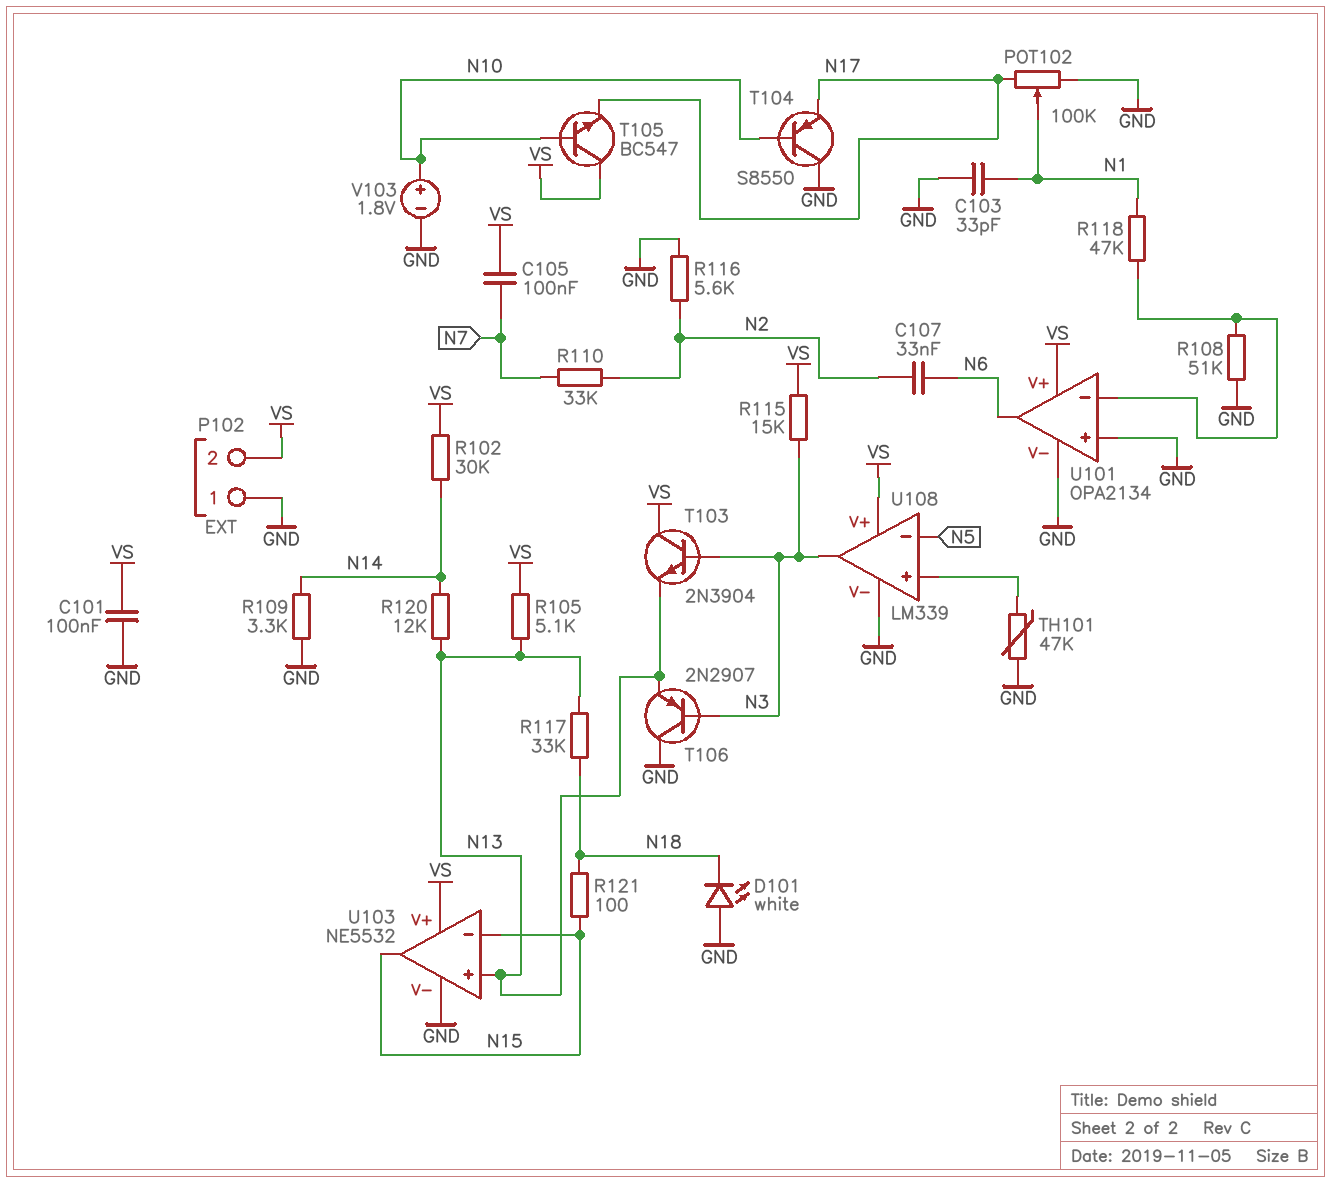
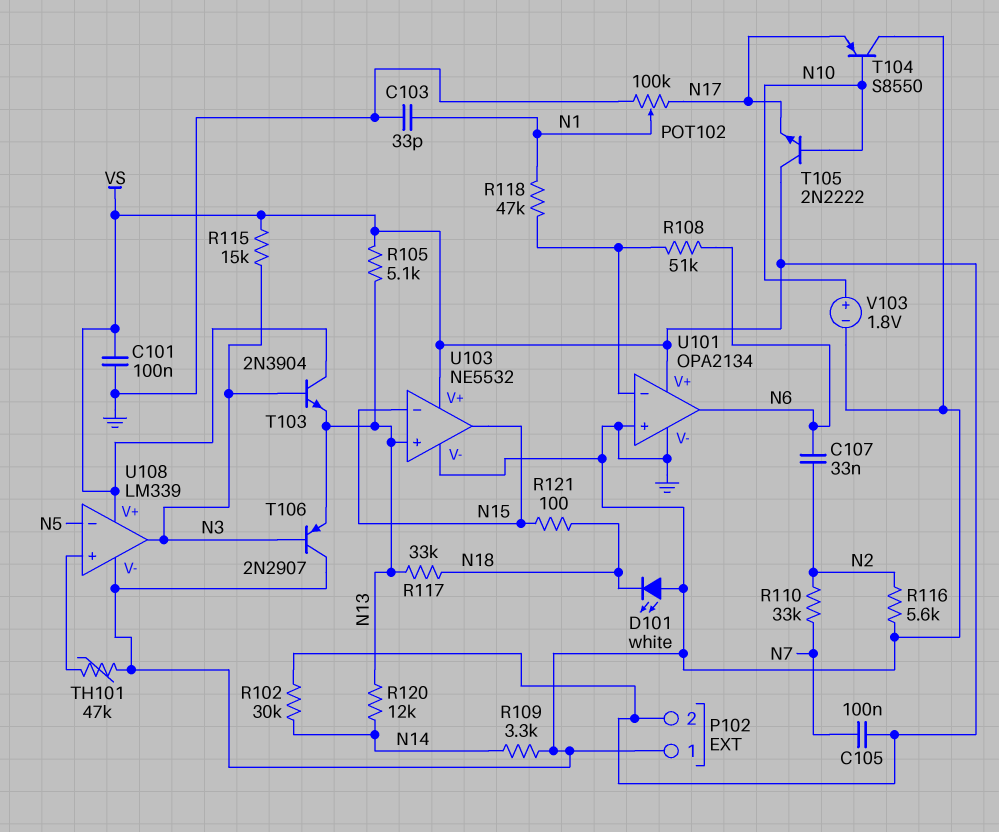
R108: 51k (GND, U101/in-) -> 51k (N6, U101/in-)
T105: NPN BC547 (B N10, C VS, E N17) -> NPN 2N2222 (B N10, C VS, E N17)

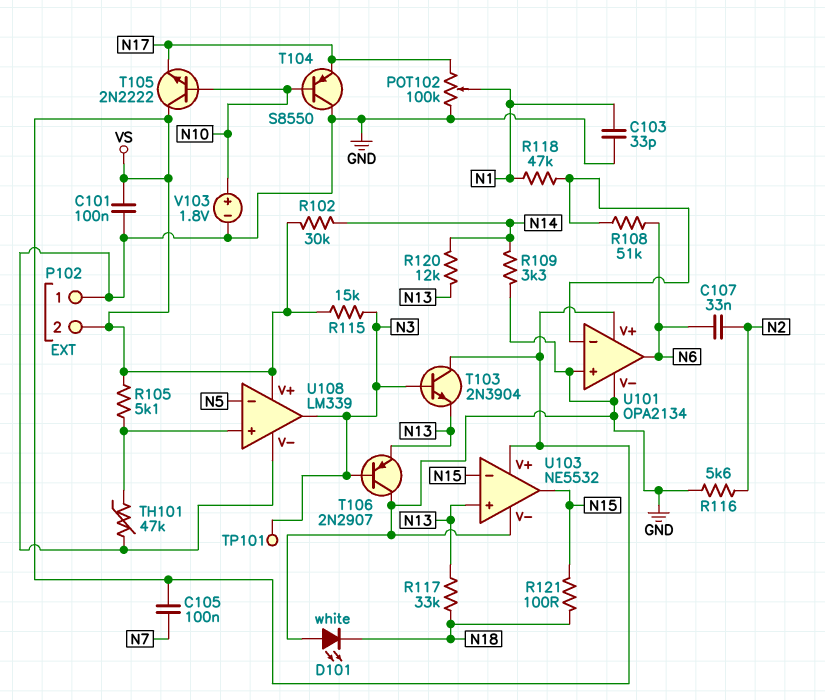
R105: 5.1k (N13, VS) -> 5.1k (U108/in+, VS)
R110: 33k (N2, N7) -> none
TP101: none -> test point (N3)

